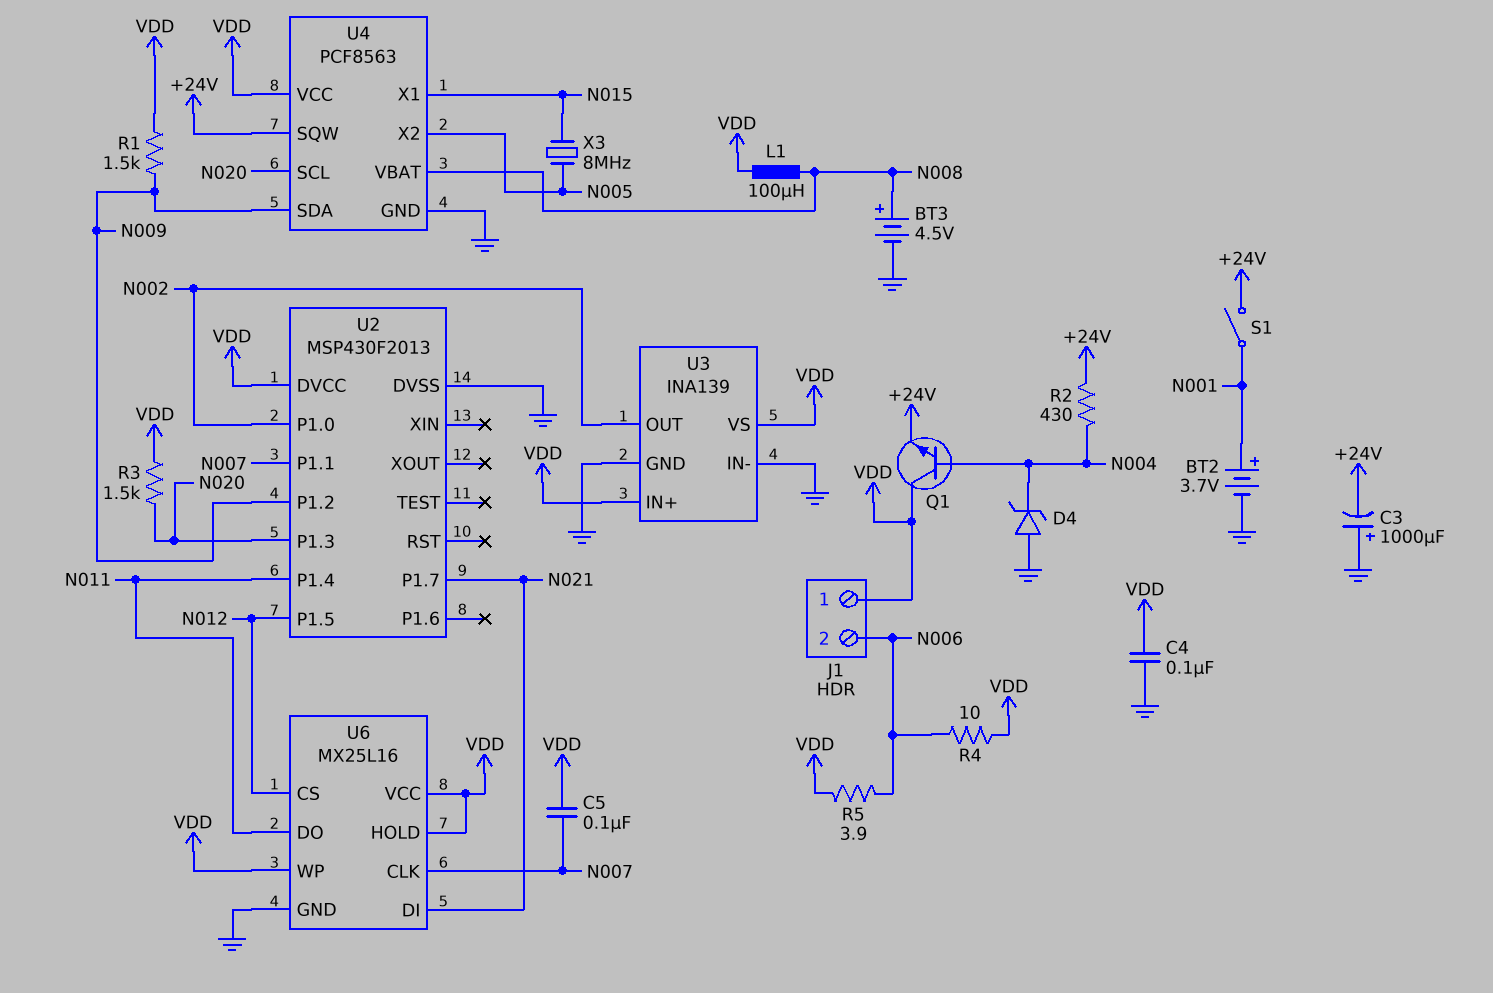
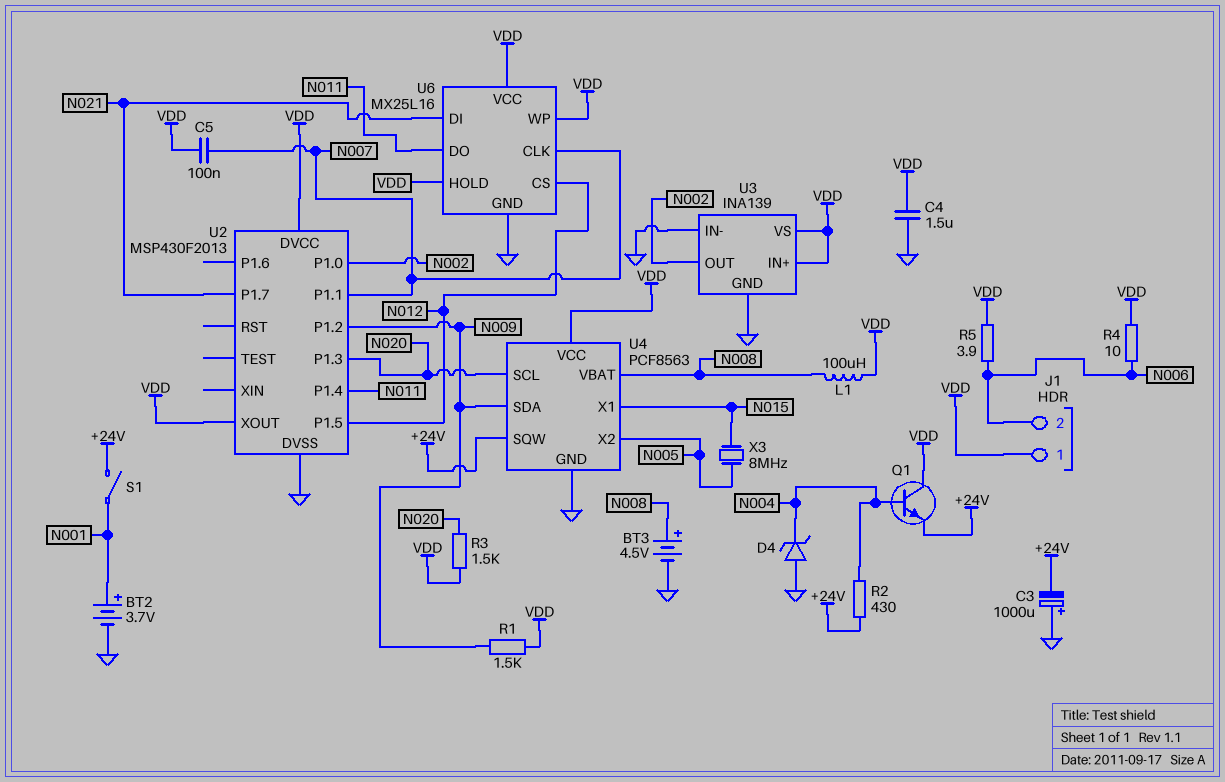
C4: 100nF (GND, VDD) -> 1.5uF (GND, VDD)
U2 pin XOUT: none -> VDD

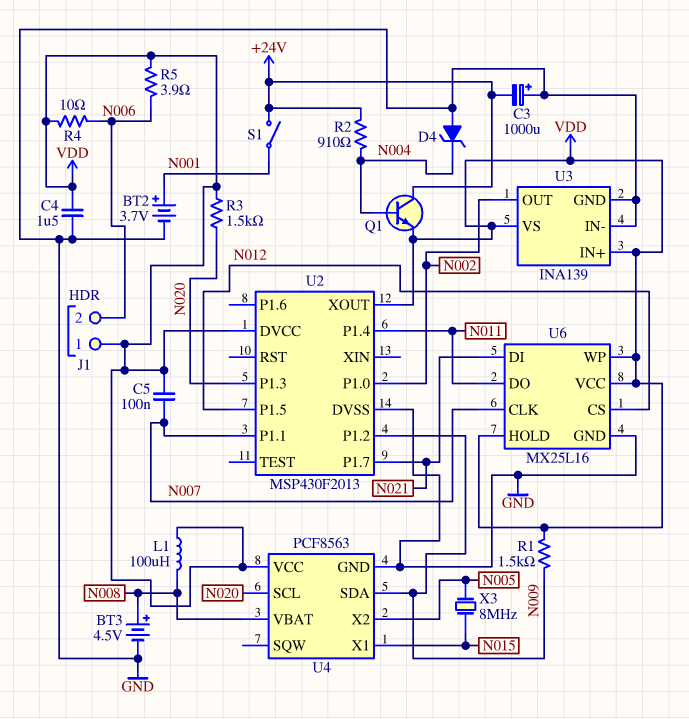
Q1: NPN (B N004, C VDD, E +24V) -> NPN (B N004, C +24V, E VDD)
R2: 430 (+24V, N004) -> 910 (+24V, N004)
U4 pin SQW: +24V -> none

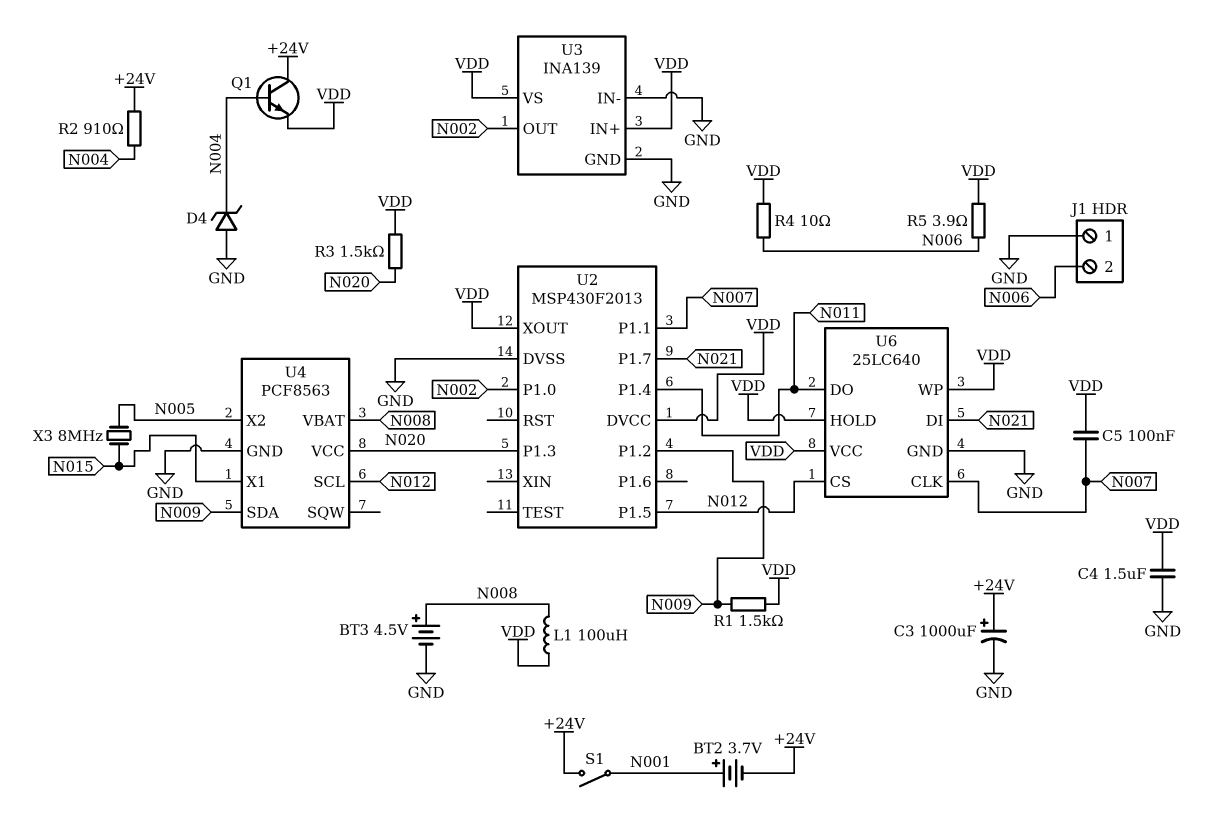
BT2: 3.7V (plus N001, minus GND) -> 3.7V (plus N001, minus +24V)
C3: 1000uF (plus GND, minus +24V) -> 1000uF (plus +24V, minus GND)
J1 pin 1: VDD -> GND
U4 pin SCL: N020 -> N012
U4 pin VCC: VDD -> N020
U6: MX25L16 -> 25LC640

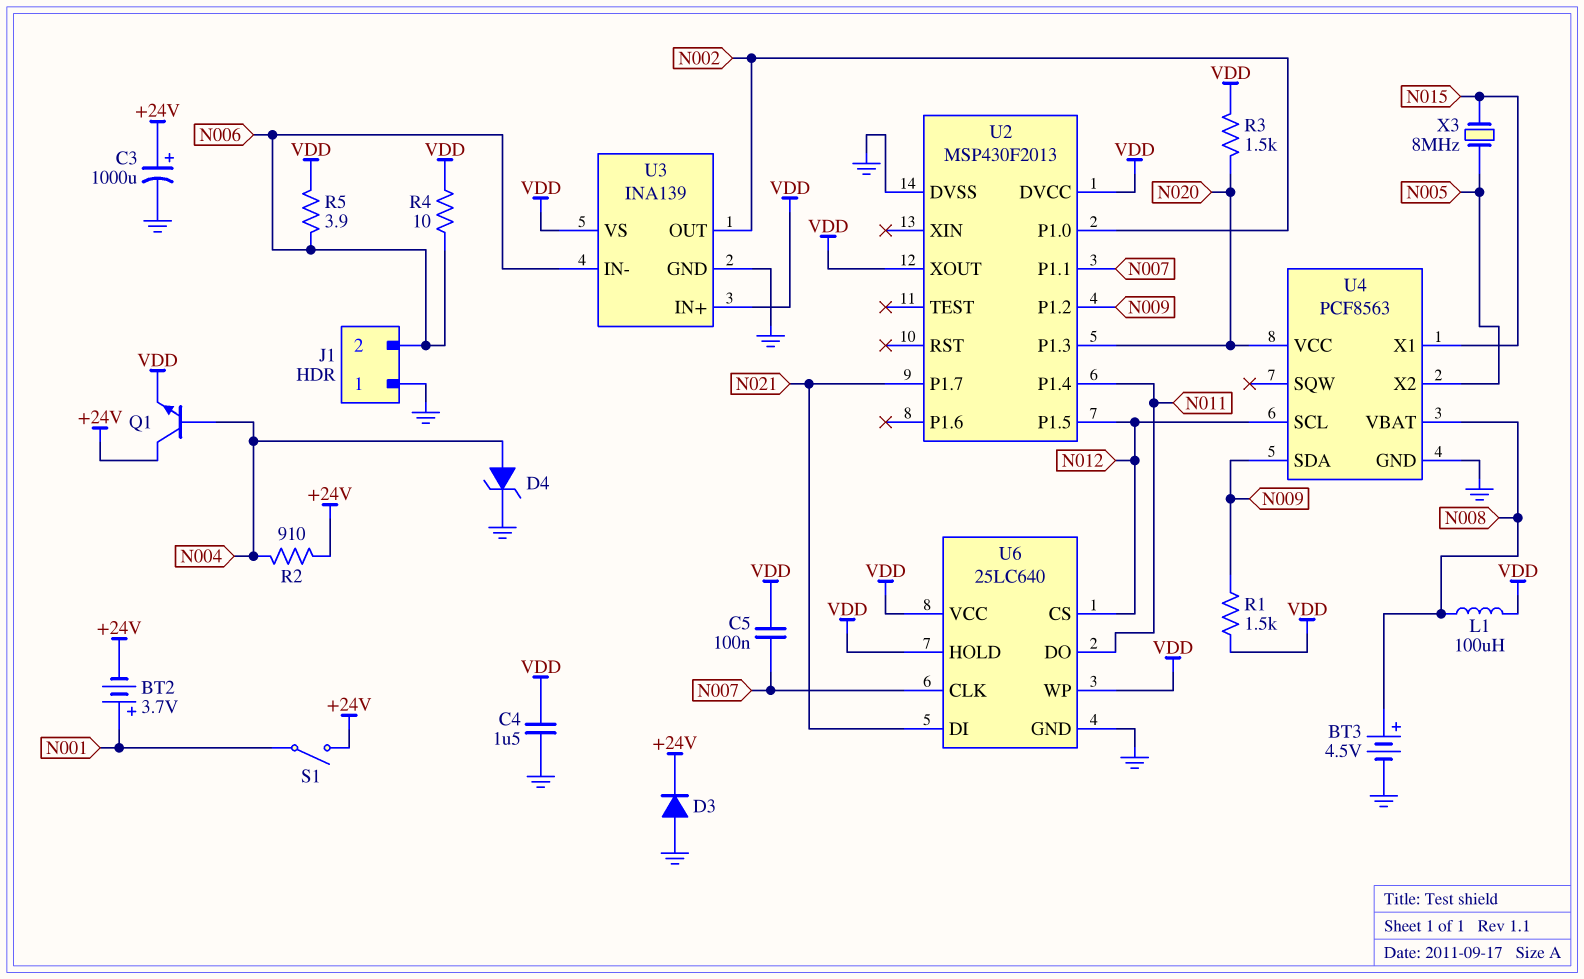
D3: none -> diode (A GND, K +24V)
D4: zener (A GND, K N004) -> zener (A N004, K GND)
U3 pin IN-: GND -> N006

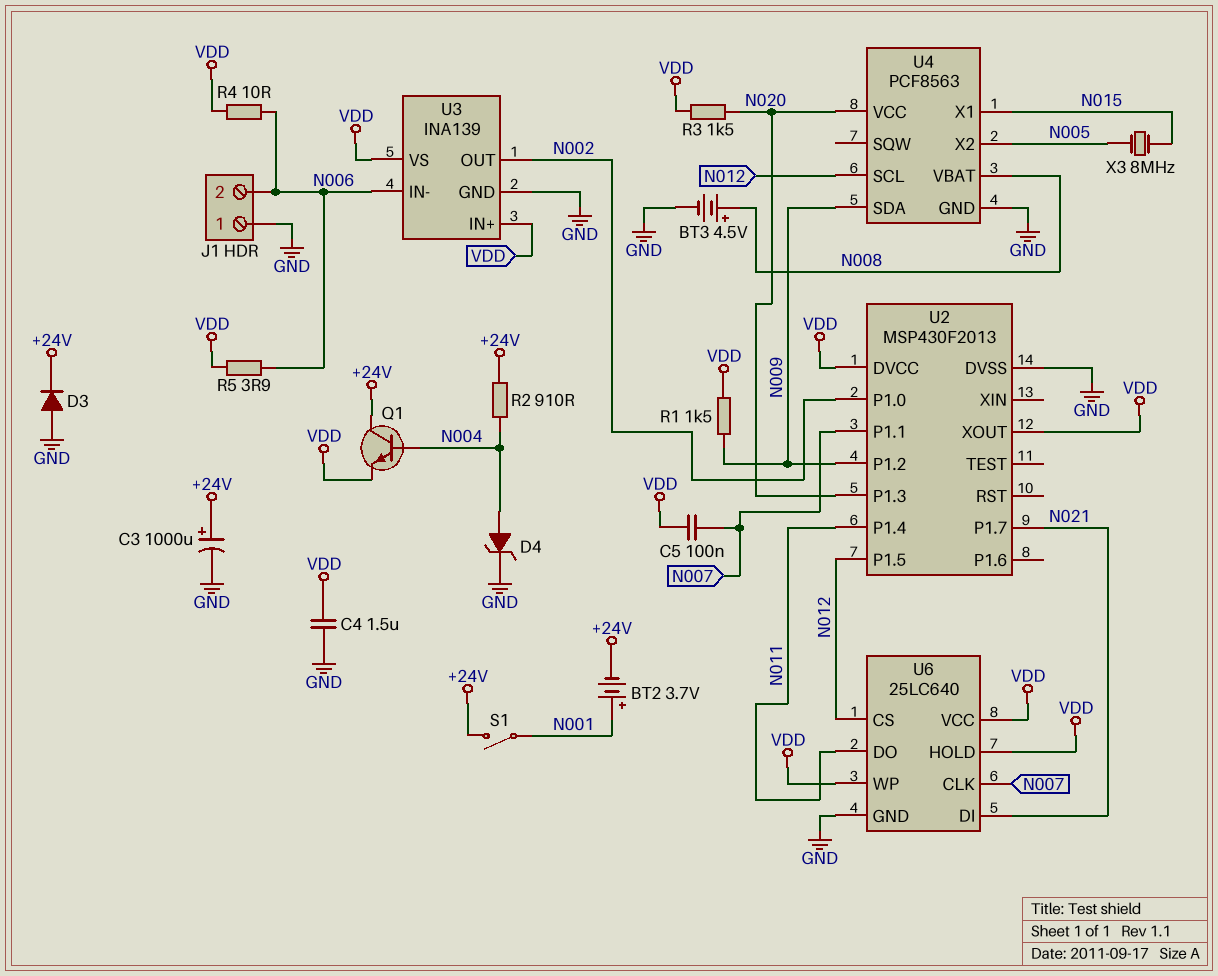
L1: 100uH (N008, VDD) -> none

